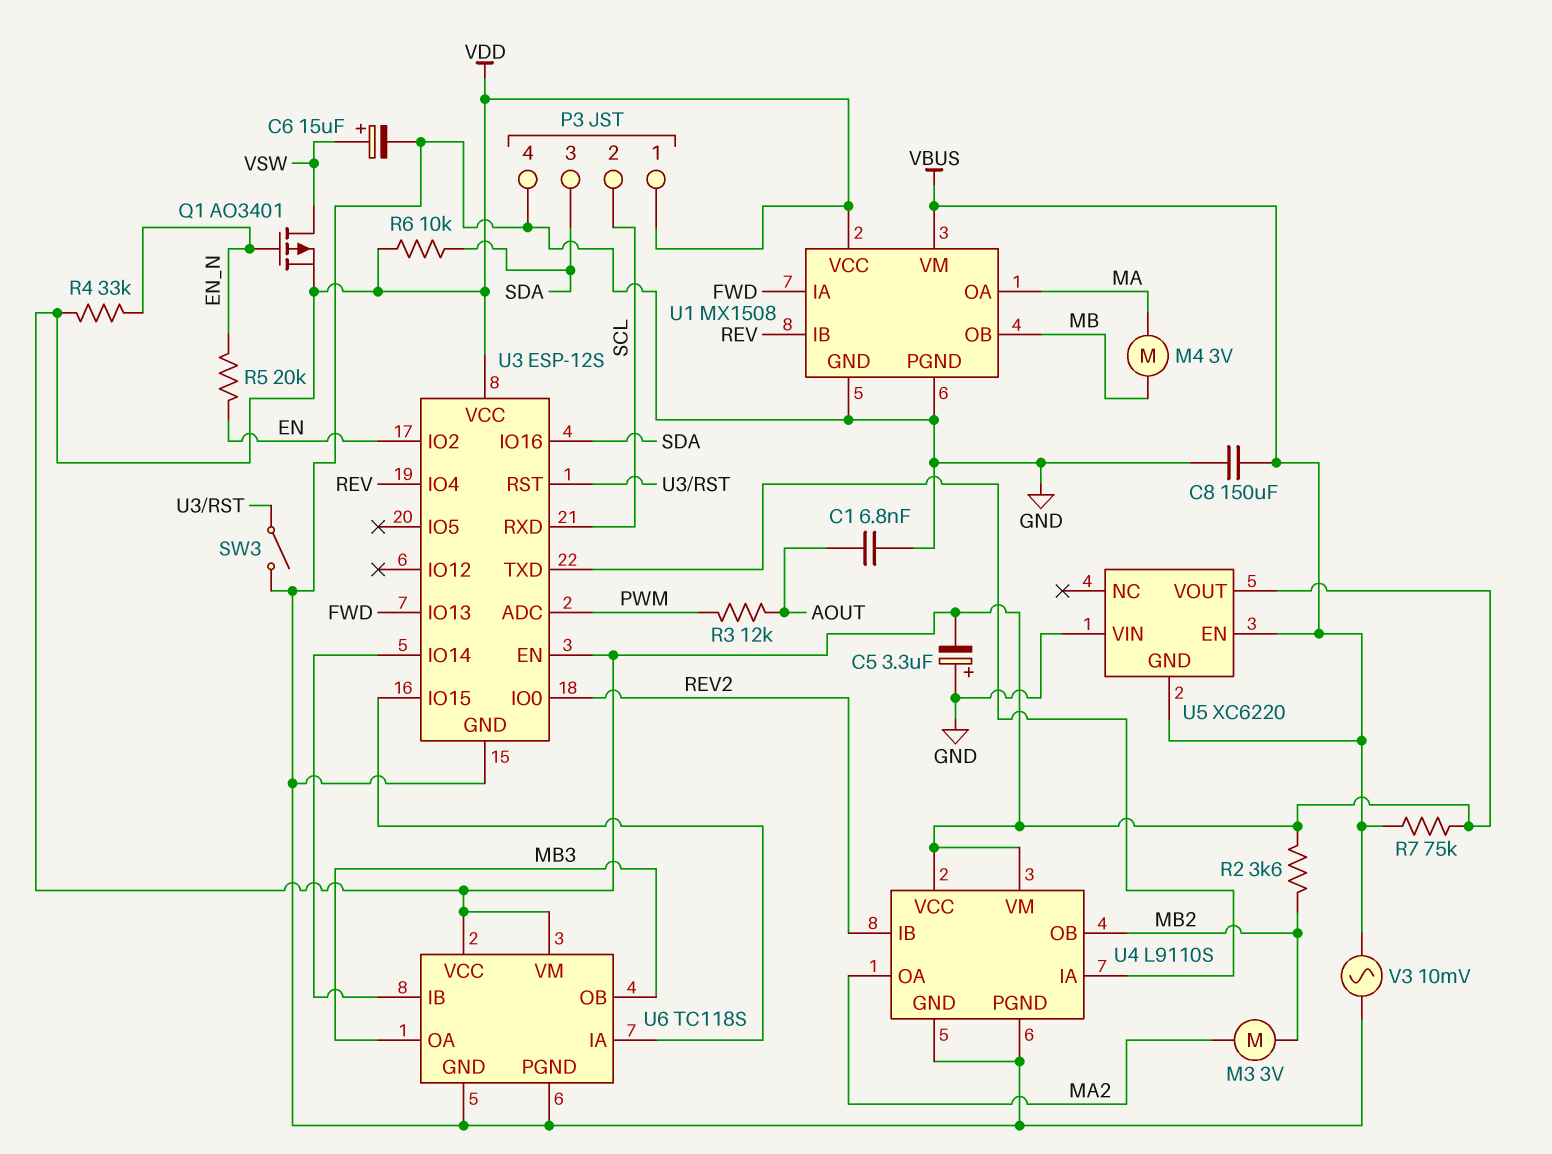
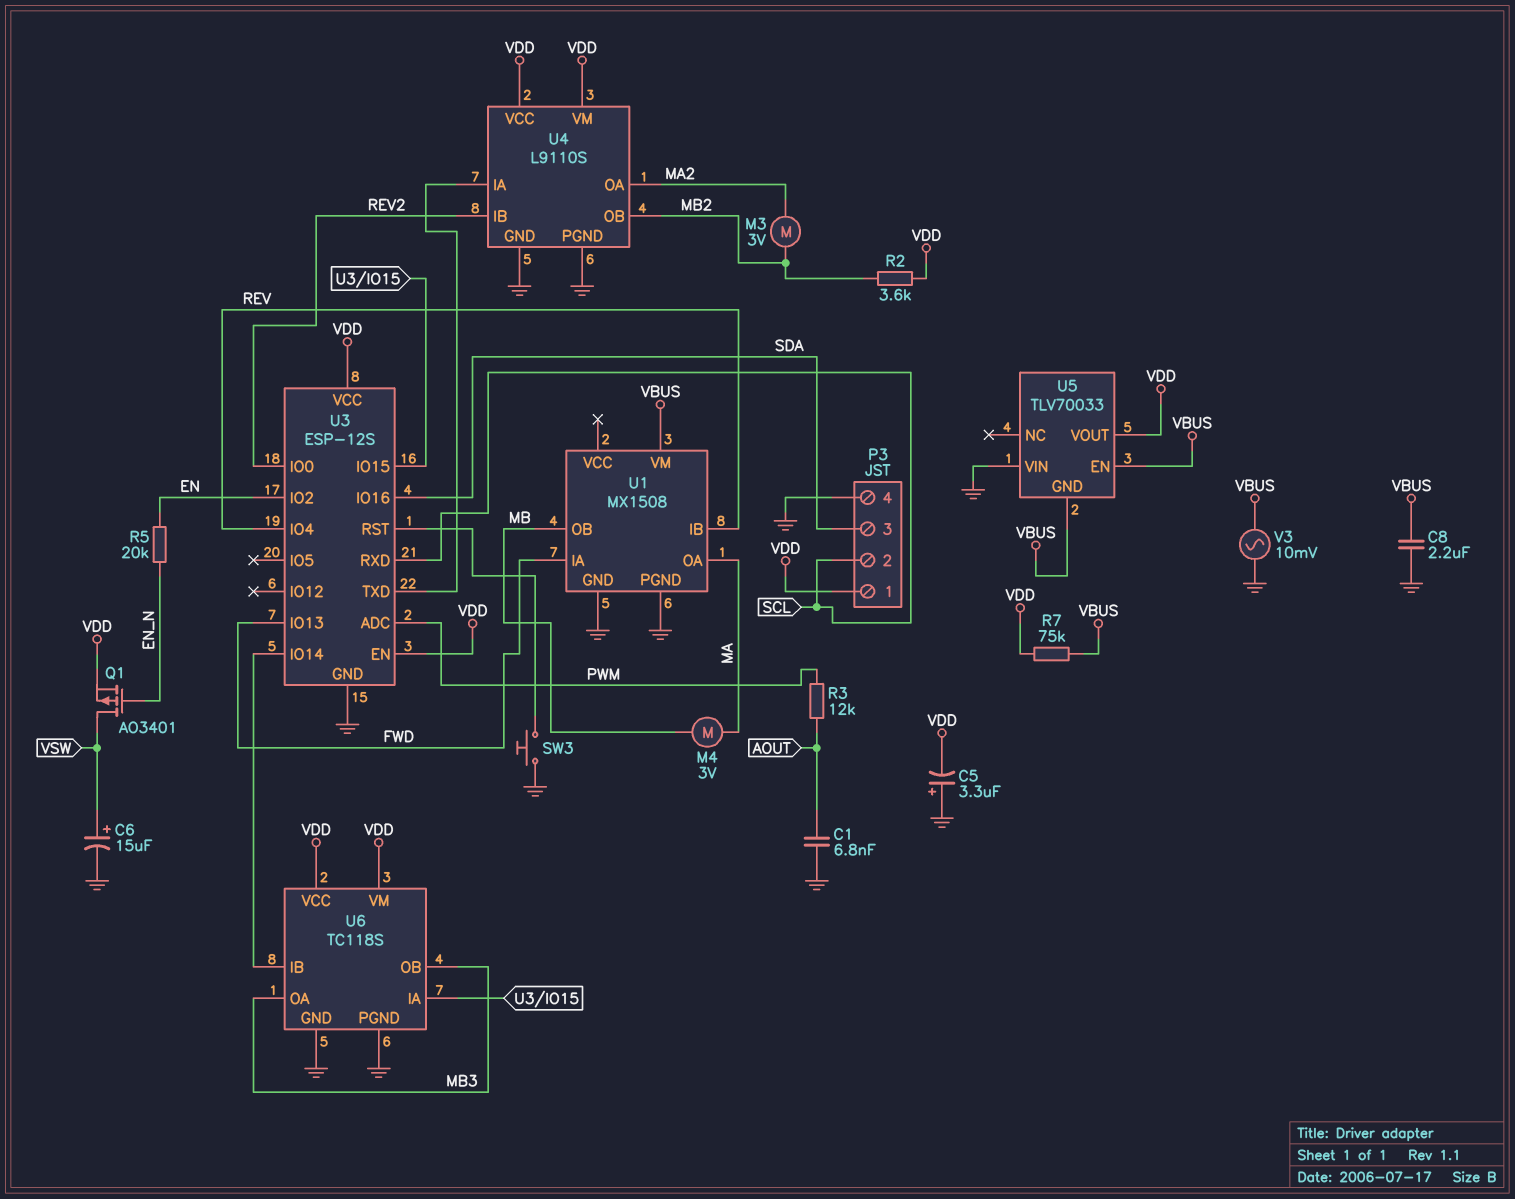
C8: 150uF (GND, VBUS) -> 2.2uF (GND, VBUS)
R4: 33k (EN_N, VDD) -> none
R6: 10k (SDA, VDD) -> none
SW3: switch (GND, U3/RST) -> button (GND, U3/RST)
U1 pin VCC: VDD -> none
U5: XC6220 -> TLV70033

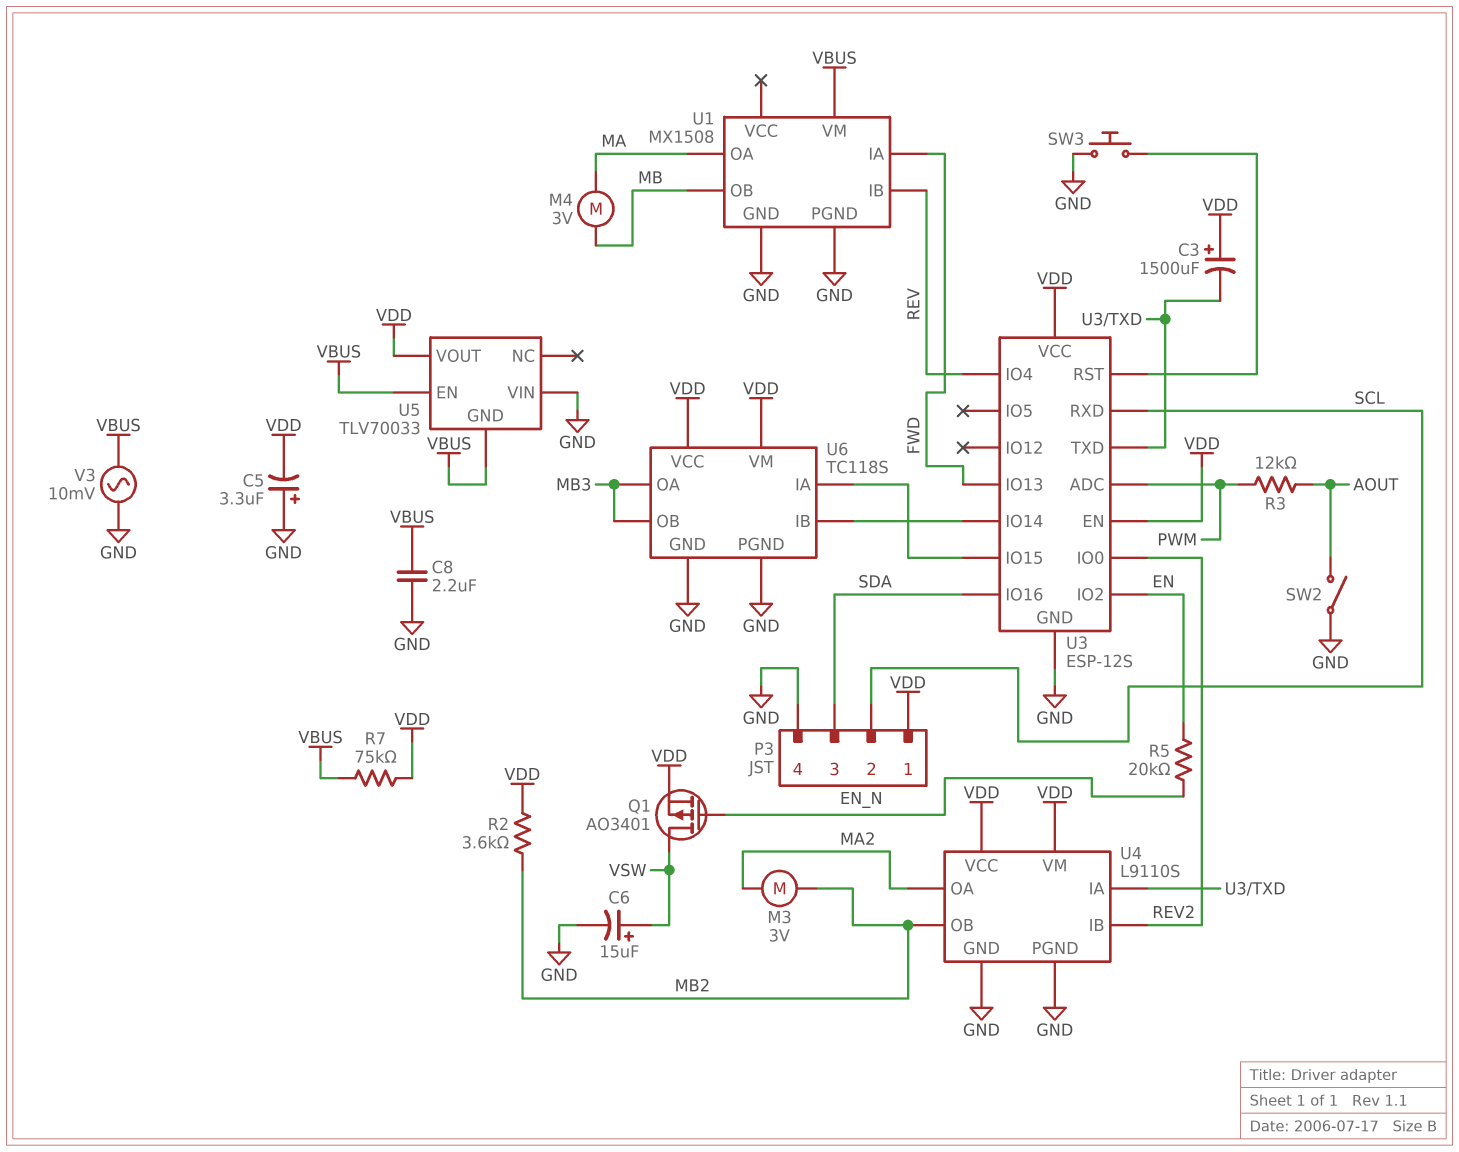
C1: 6.8nF (AOUT, GND) -> none
C3: none -> 1500uF (plus VDD, minus U3/TXD)
SW2: none -> switch (AOUT, GND)

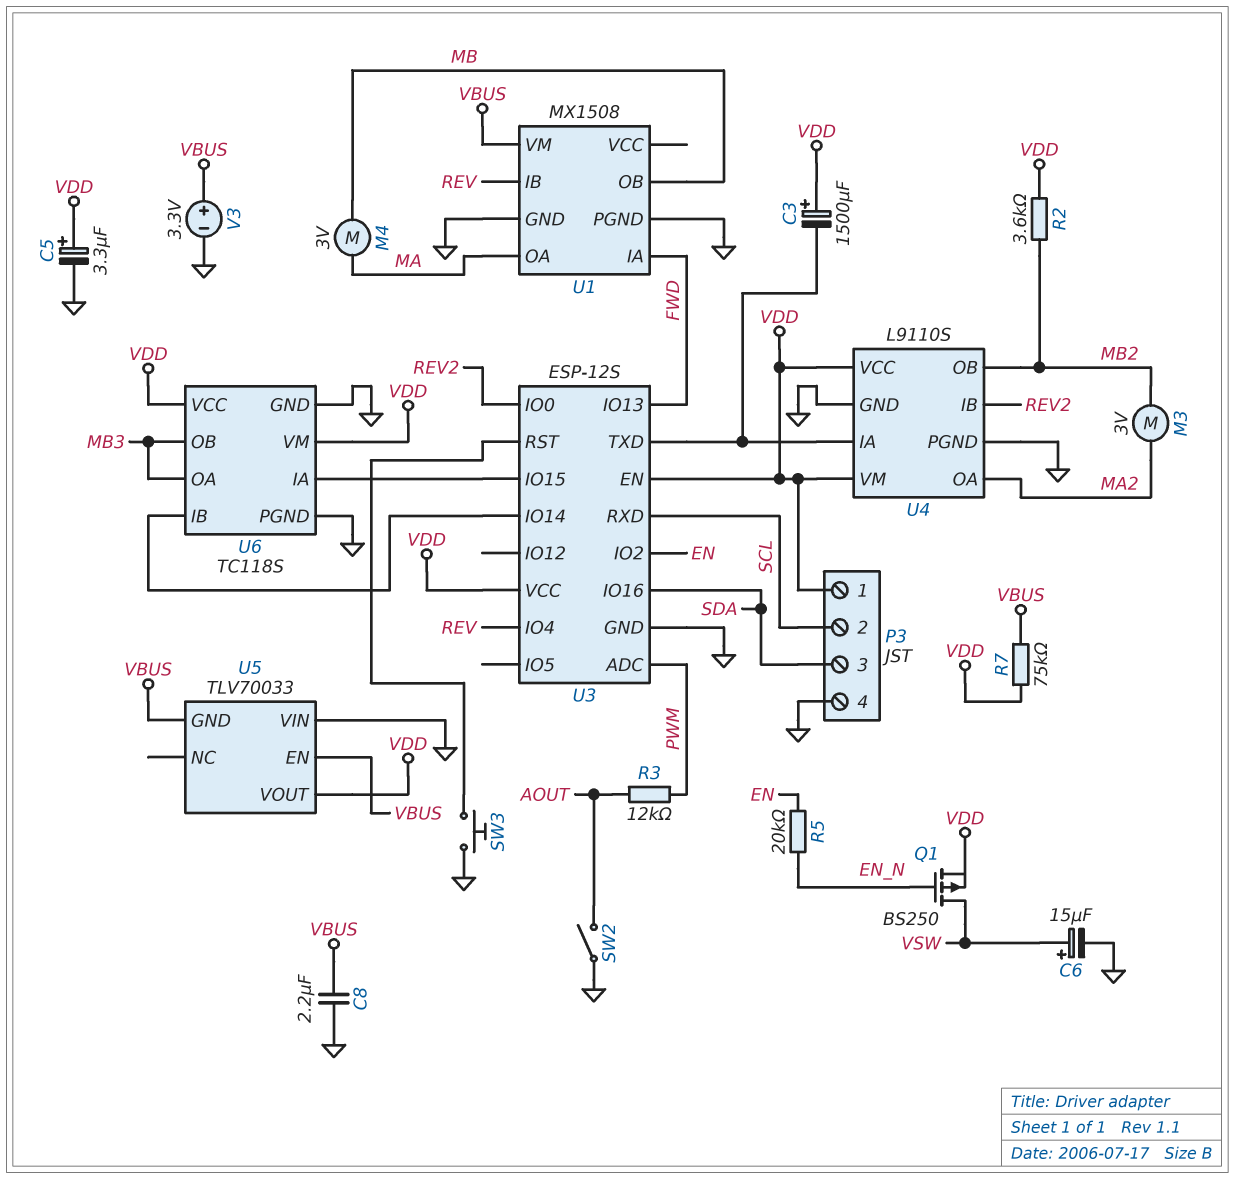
C5: 3.3uF (plus GND, minus VDD) -> 3.3uF (plus VDD, minus GND)
Q1: PMOS AO3401 (G EN_N, D VSW, S VDD) -> PMOS BS250 (G EN_N, D VSW, S VDD)
V3: AC 10mV (GND, VBUS) -> 3.3V (plus VBUS, minus GND)

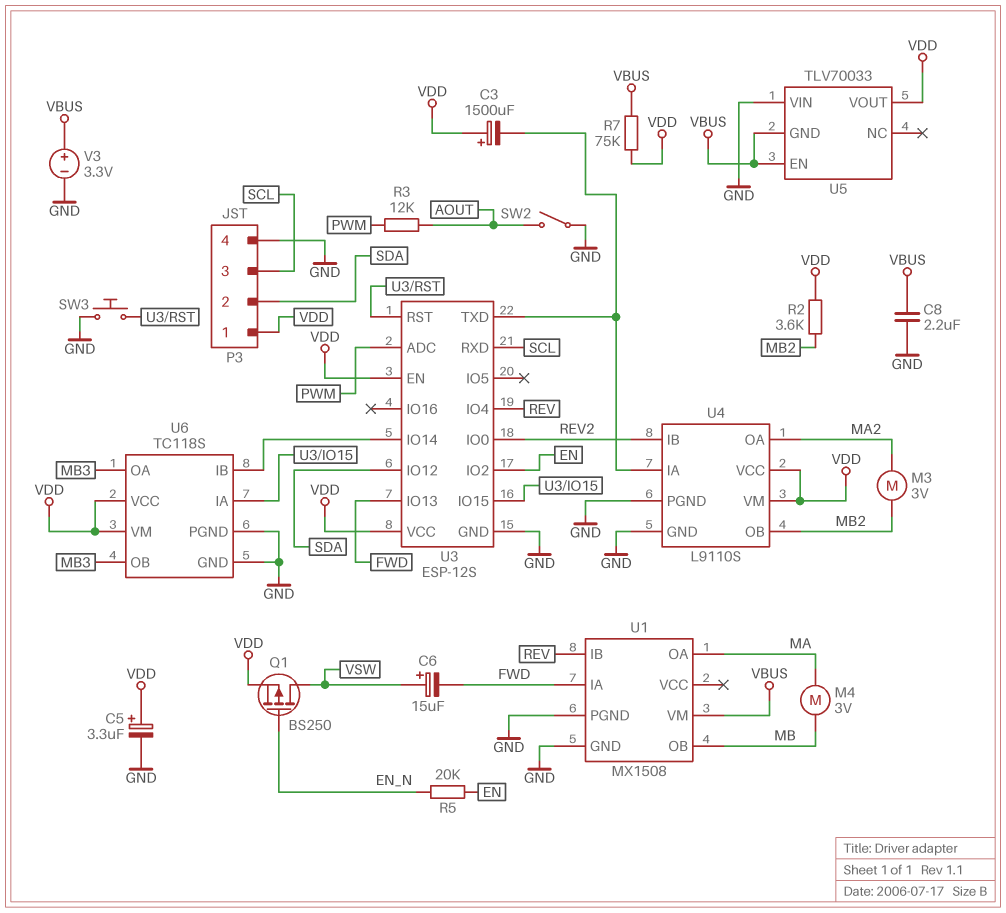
C6: 15uF (plus VSW, minus GND) -> 15uF (plus VSW, minus FWD)
P3 pin 2: SCL -> SDA
P3 pin 3: SDA -> SCL
U3 pin IO12: none -> SDA
U3 pin IO16: SDA -> none

